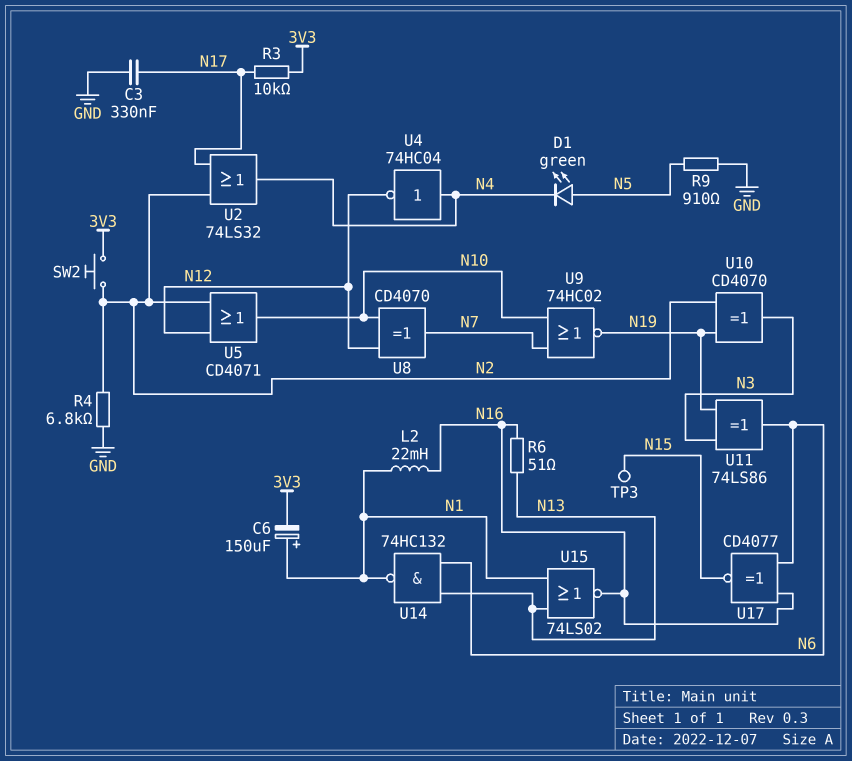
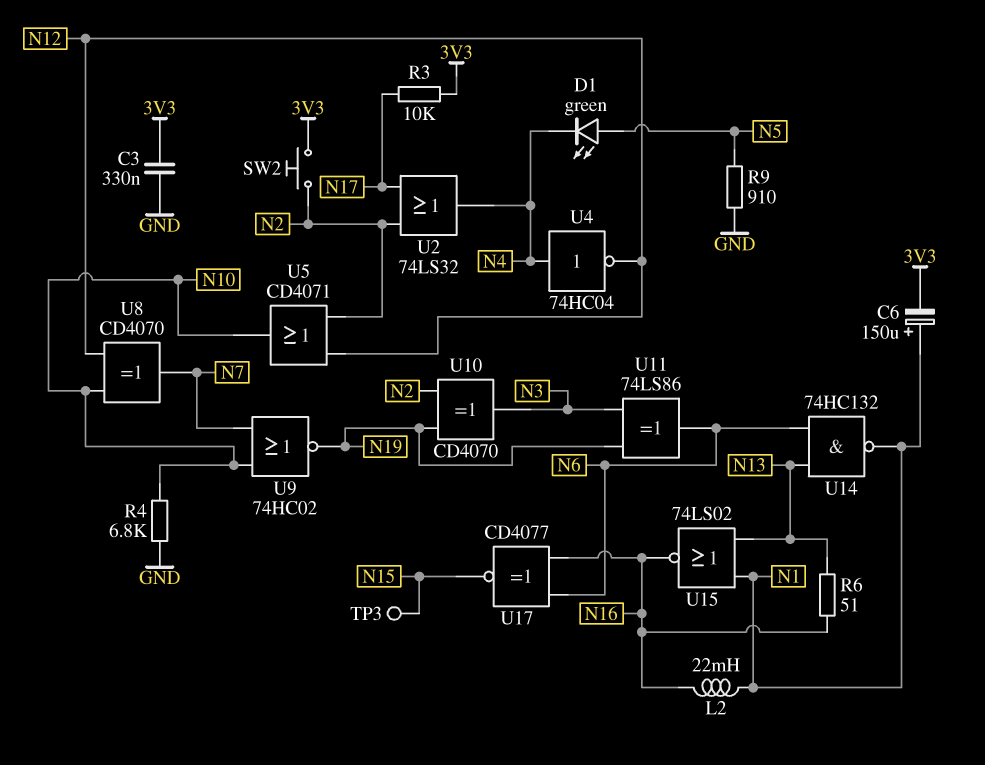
C3: 330nF (GND, N17) -> 330nF (3V3, GND)
R4: 6.8k (GND, N2) -> 6.8k (GND, N10)

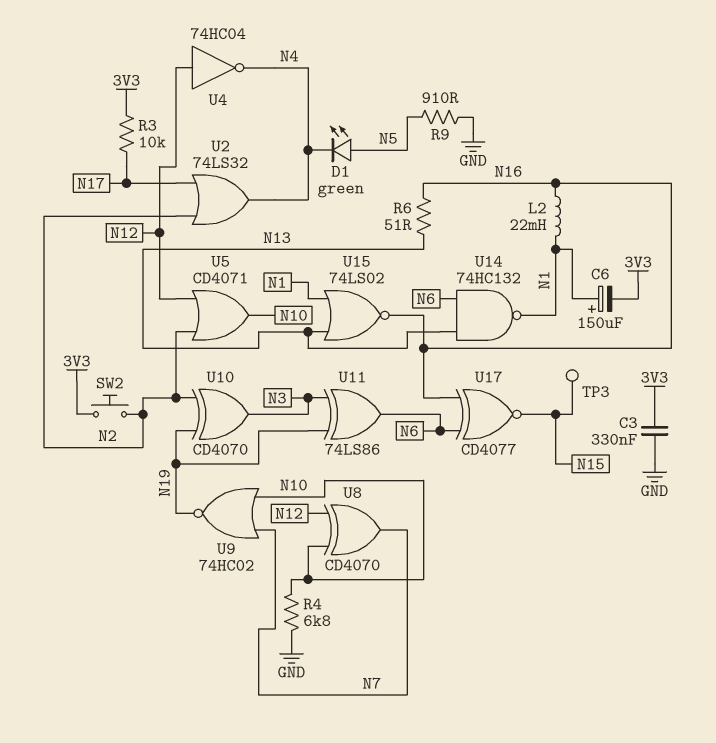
U4: NOT 74HC04 (in N4, out N12) -> NOT 74HC04 (in N12, out N4)

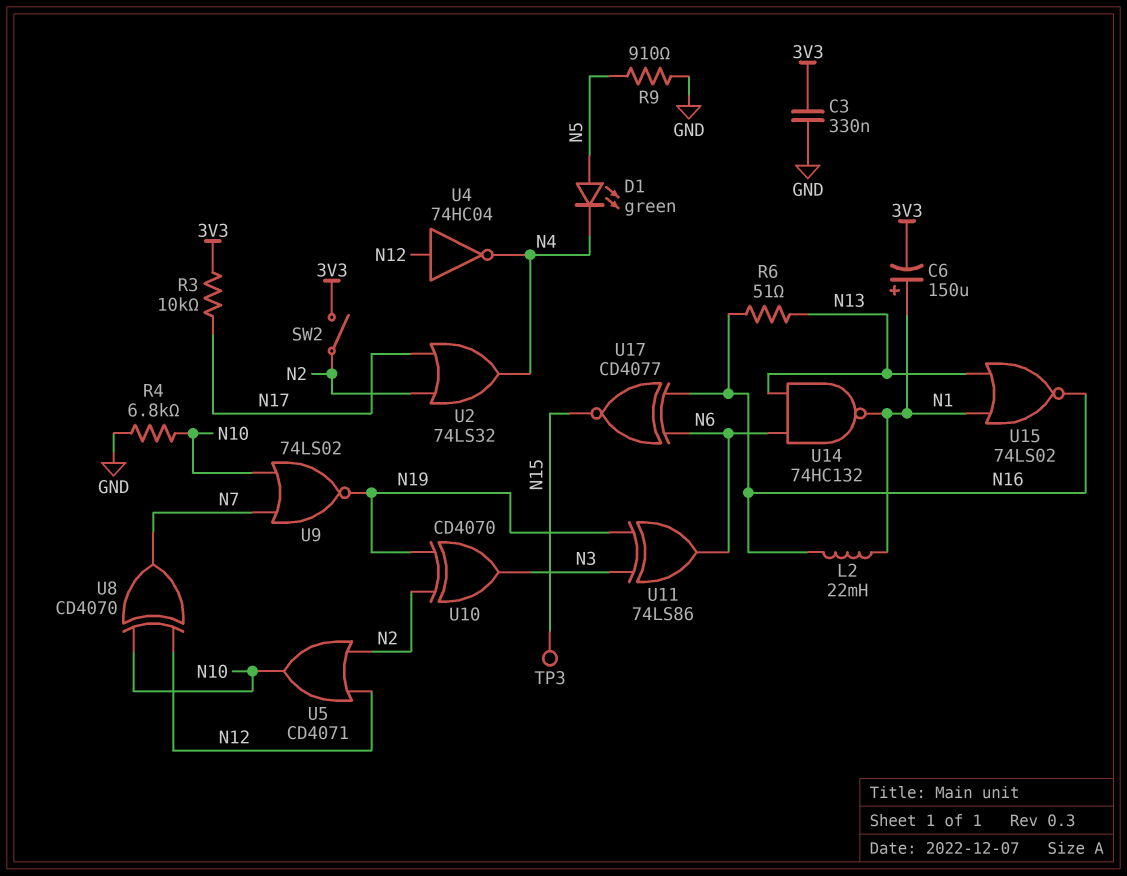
SW2: button (3V3, N2) -> switch (3V3, N2)
U9: NOR 74HC02 (in N7, in N10, out N19) -> NOR 74LS02 (in N7, in N10, out N19)

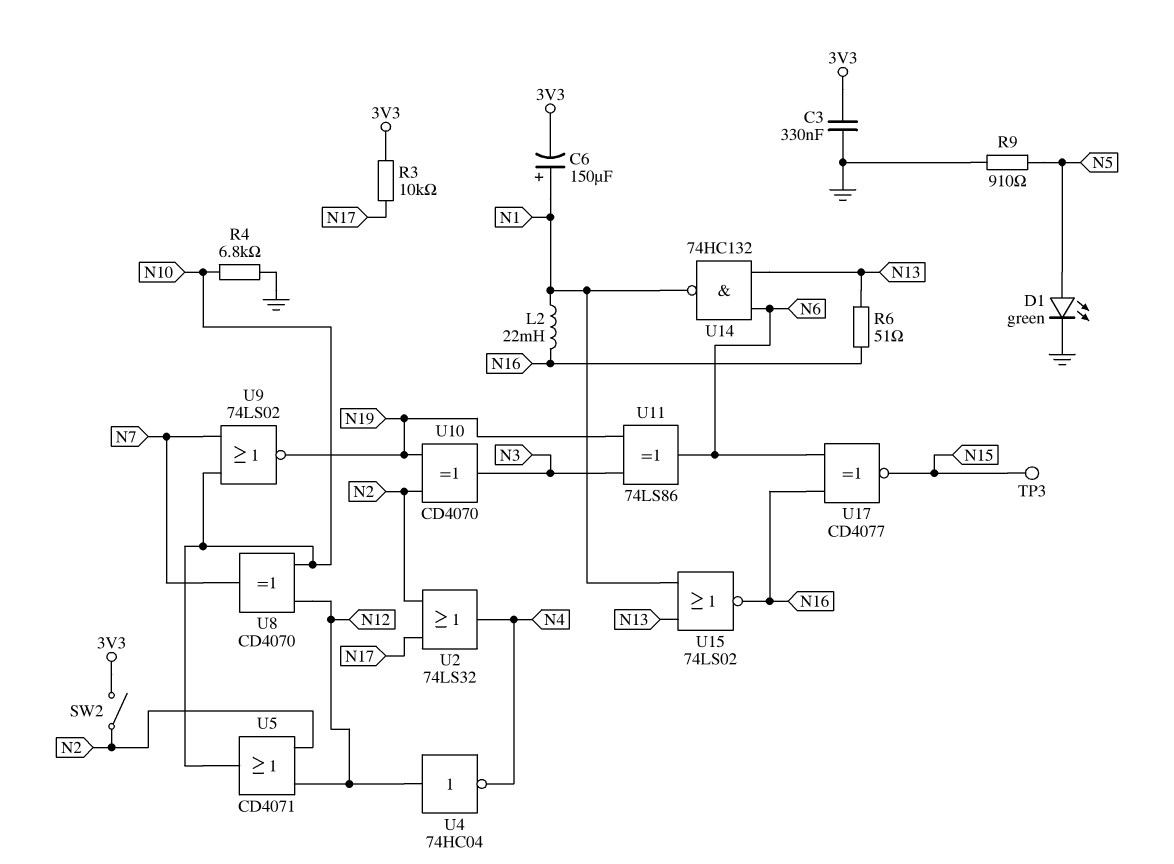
D1: LED green (A N5, K N4) -> LED green (A N5, K GND)

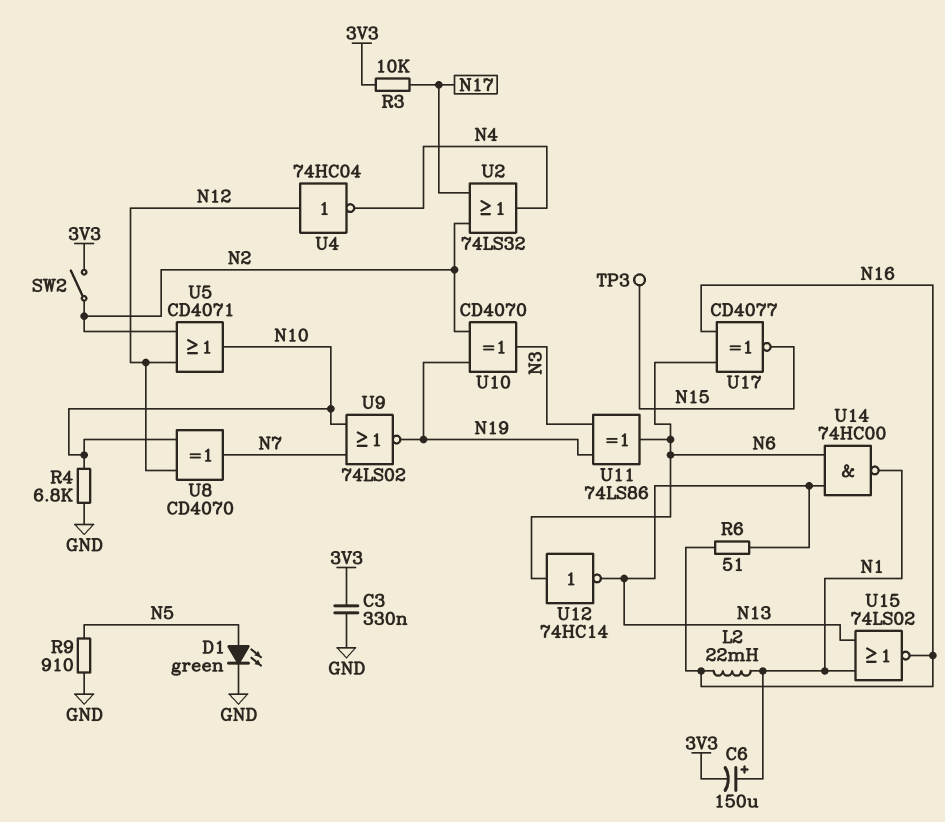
U12: none -> NOT 74HC14 (in N6, out N13)
U14: NAND 74HC132 (in N6, in N13, out N1) -> NAND 74HC00 (in N6, in N13, out N1)

